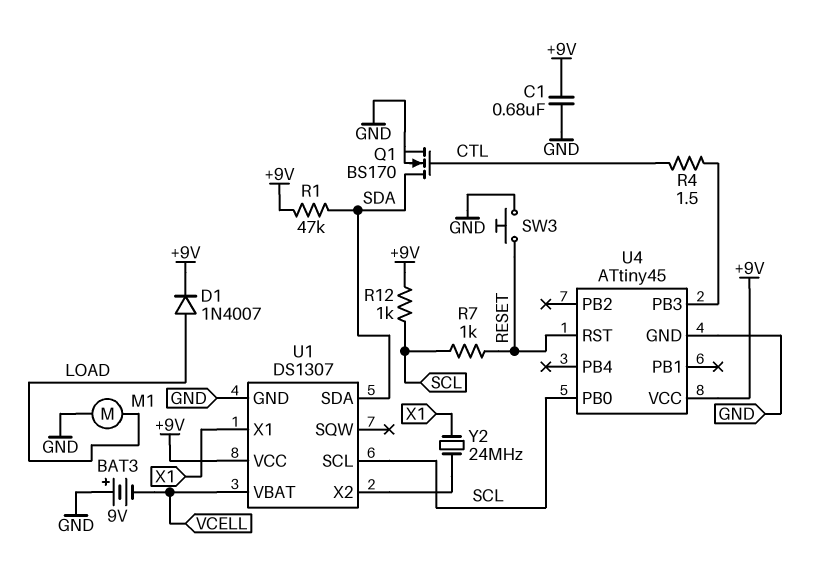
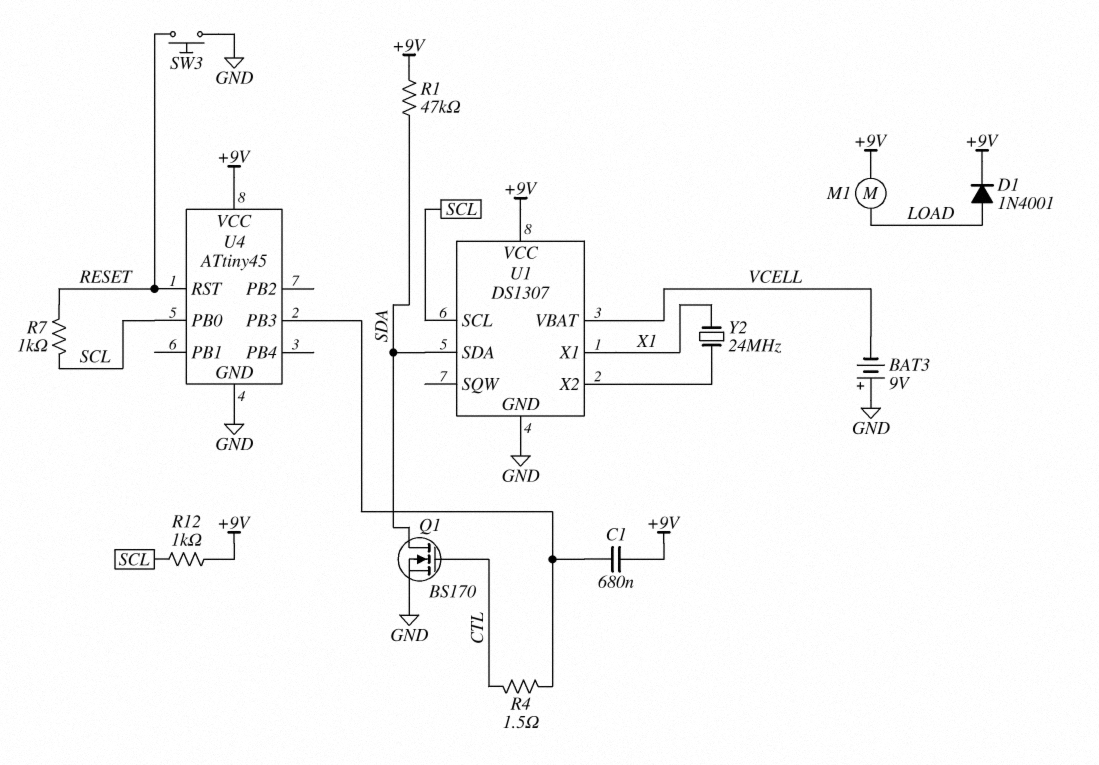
C1: 680nF (+9V, GND) -> 680nF (+9V, U4/PB3)
D1: diode 1N4007 (A LOAD, K +9V) -> diode 1N4001 (A LOAD, K +9V)
M1: motor (GND, LOAD) -> motor (+9V, LOAD)

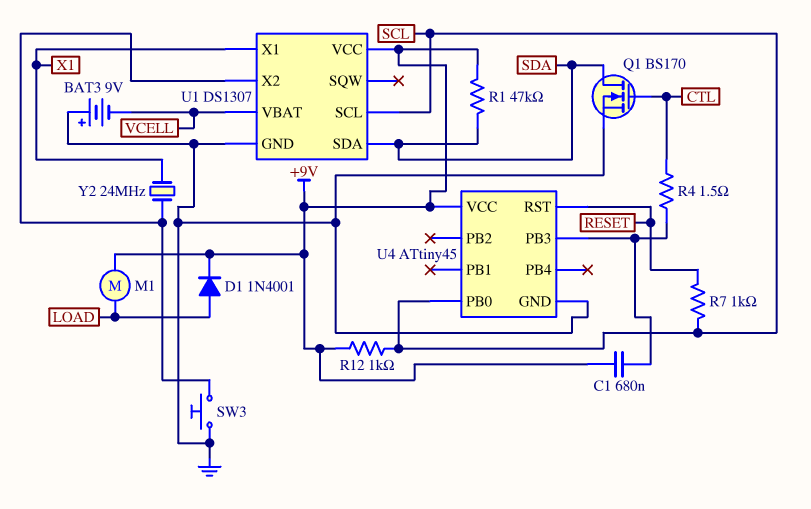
SW3: button (GND, RESET) -> button (GND, U1/X2)

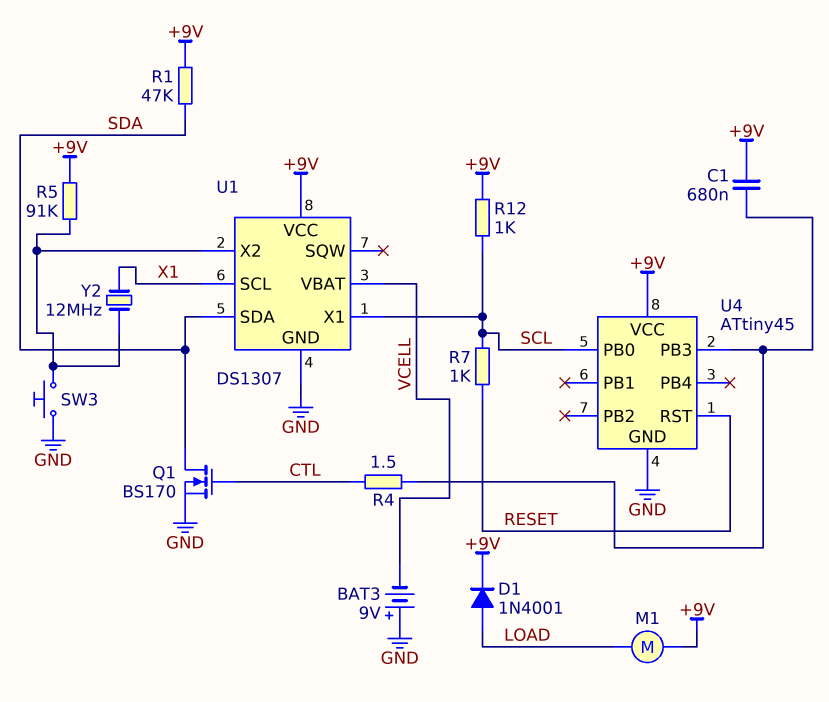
R5: none -> 91k (+9V, U1/X2)
U1 pin SCL: SCL -> X1
U1 pin X1: X1 -> SCL
Y2: 24MHz (U1/X2, X1) -> 12MHz (U1/X2, X1)

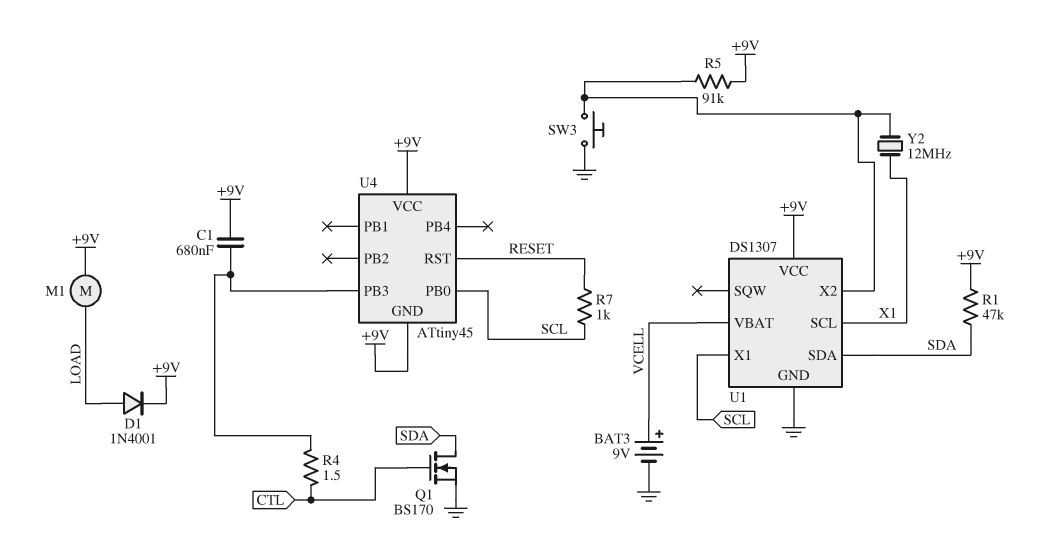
BAT3: 9V (plus GND, minus VCELL) -> 9V (plus VCELL, minus GND)
R12: 1k (+9V, SCL) -> none
U4 pin GND: GND -> +9V

